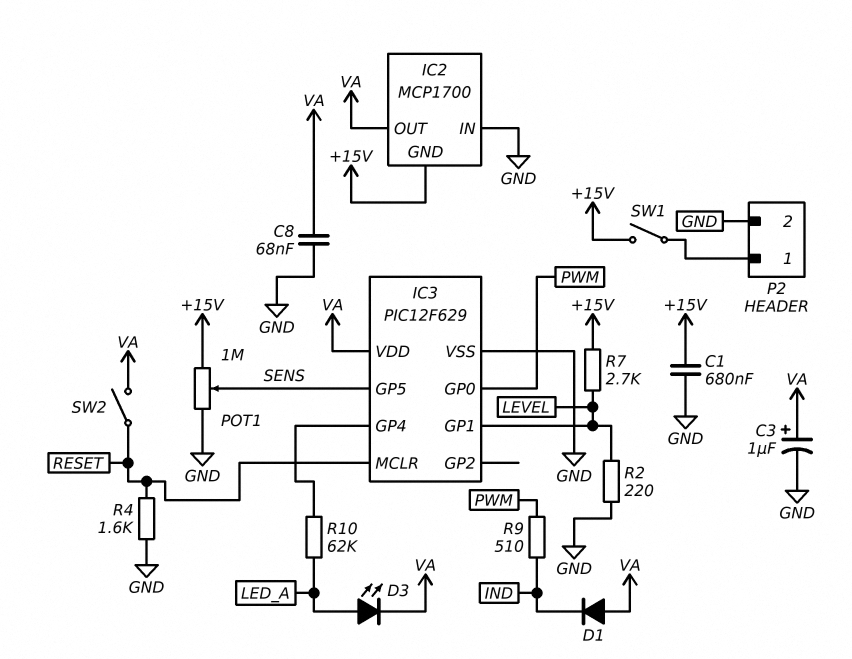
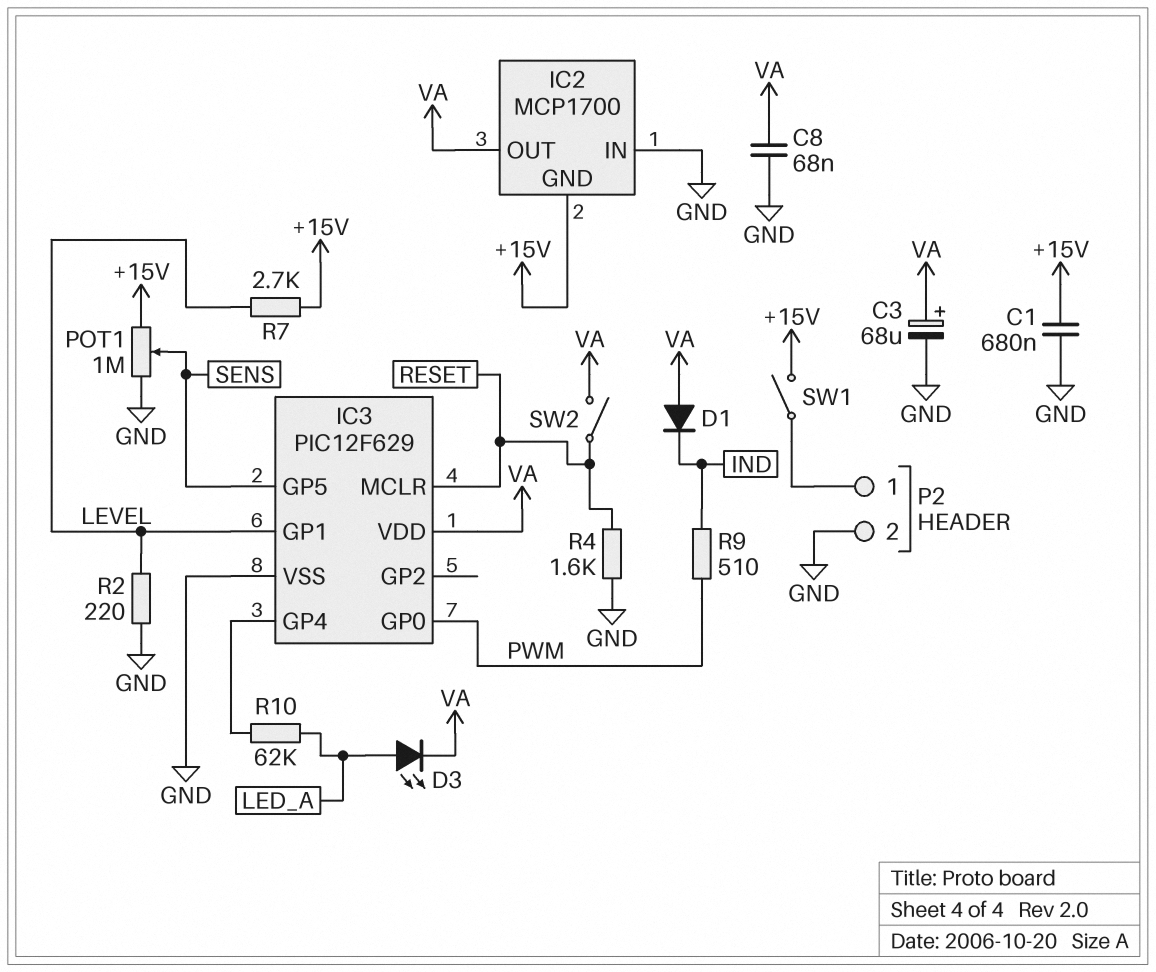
C3: 1uF (plus VA, minus GND) -> 68uF (plus VA, minus GND)

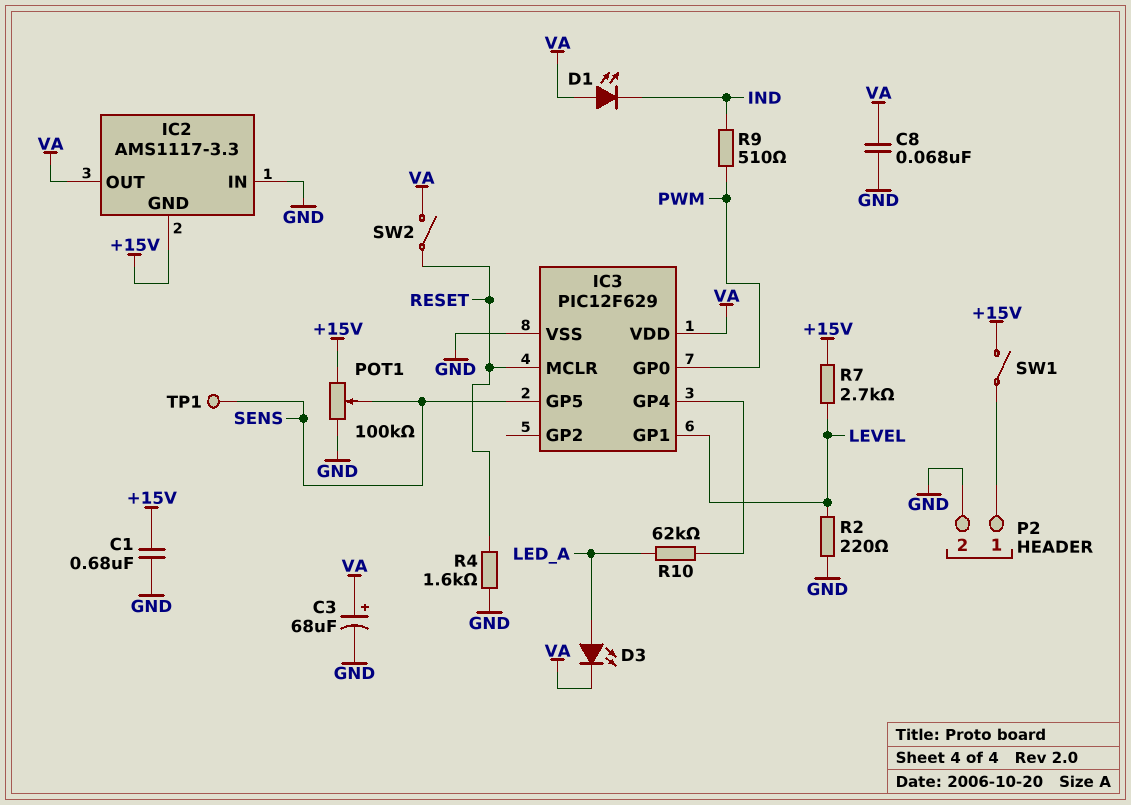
D1: diode (A VA, K IND) -> LED (A VA, K IND)
IC2: MCP1700 -> AMS1117-3.3
POT1: 1M (+15V, GND, wiper SENS) -> 100k (+15V, GND, wiper SENS)
TP1: none -> test point (SENS)

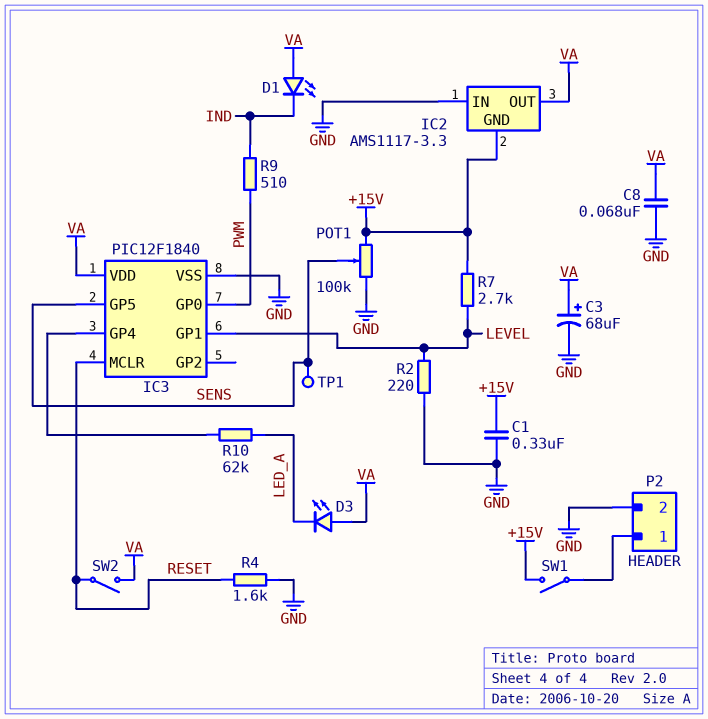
C1: 680nF (+15V, GND) -> 330nF (+15V, GND)
D3: LED (A LED_A, K VA) -> LED (A VA, K LED_A)
IC3: PIC12F629 -> PIC12F1840

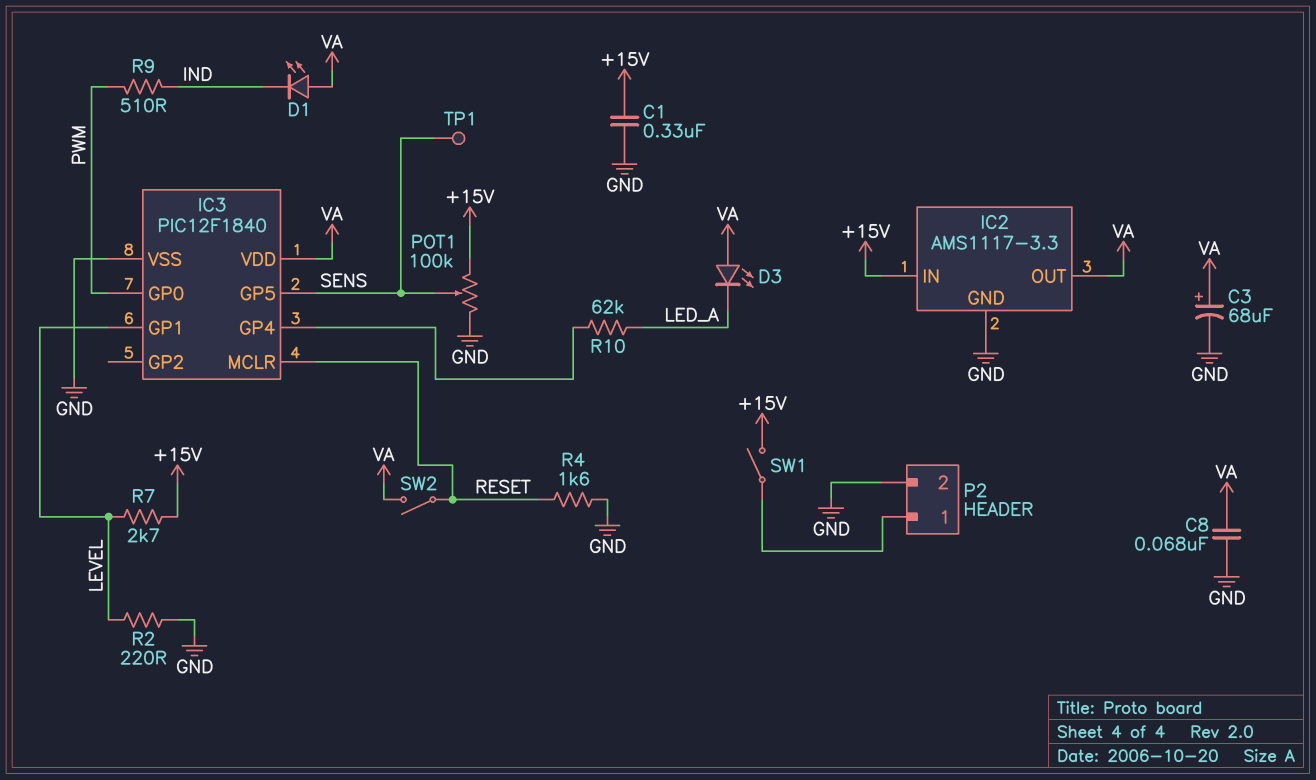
IC2 pin GND: +15V -> GND
IC2 pin IN: GND -> +15V

